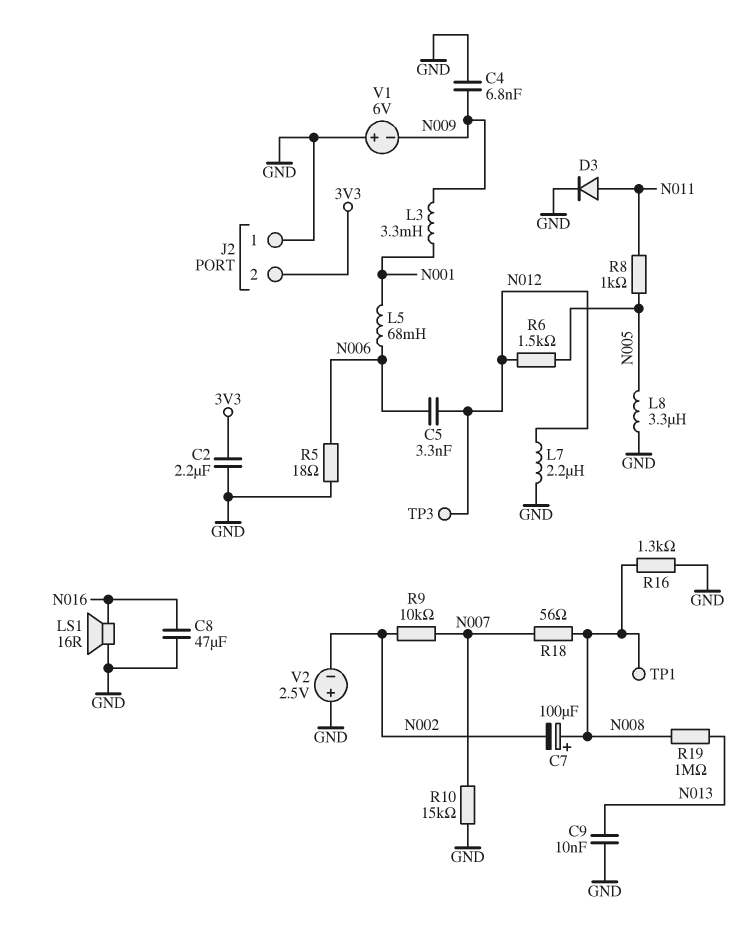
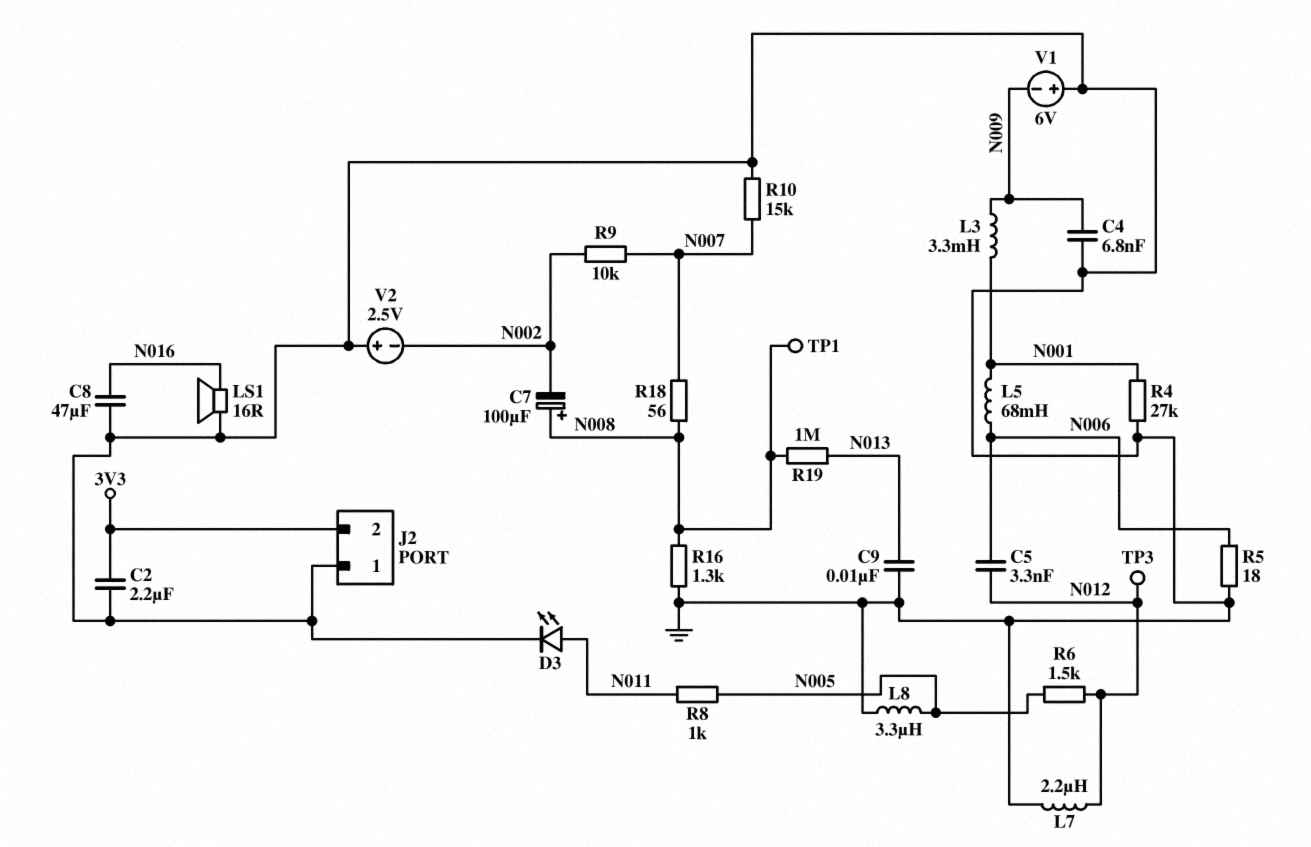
D3: diode (A N011, K GND) -> LED (A N011, K GND)
R4: none -> 27k (GND, N001)

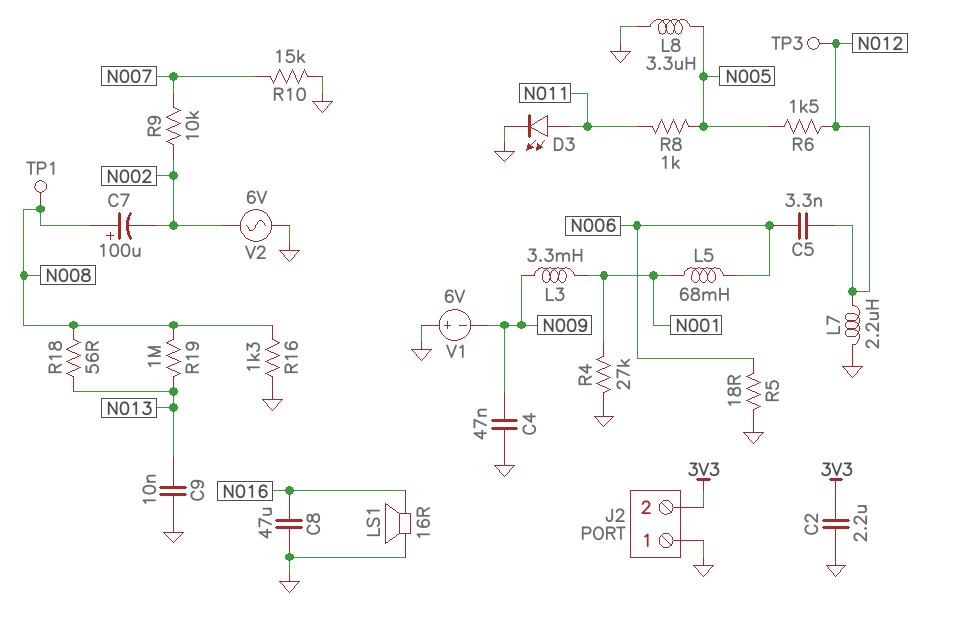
C4: 6.8nF (GND, N009) -> 47nF (GND, N009)
R18: 56 (N007, N008) -> 56 (N008, N013)
V2: 2.5V (plus GND, minus N002) -> AC 6V (GND, N002)

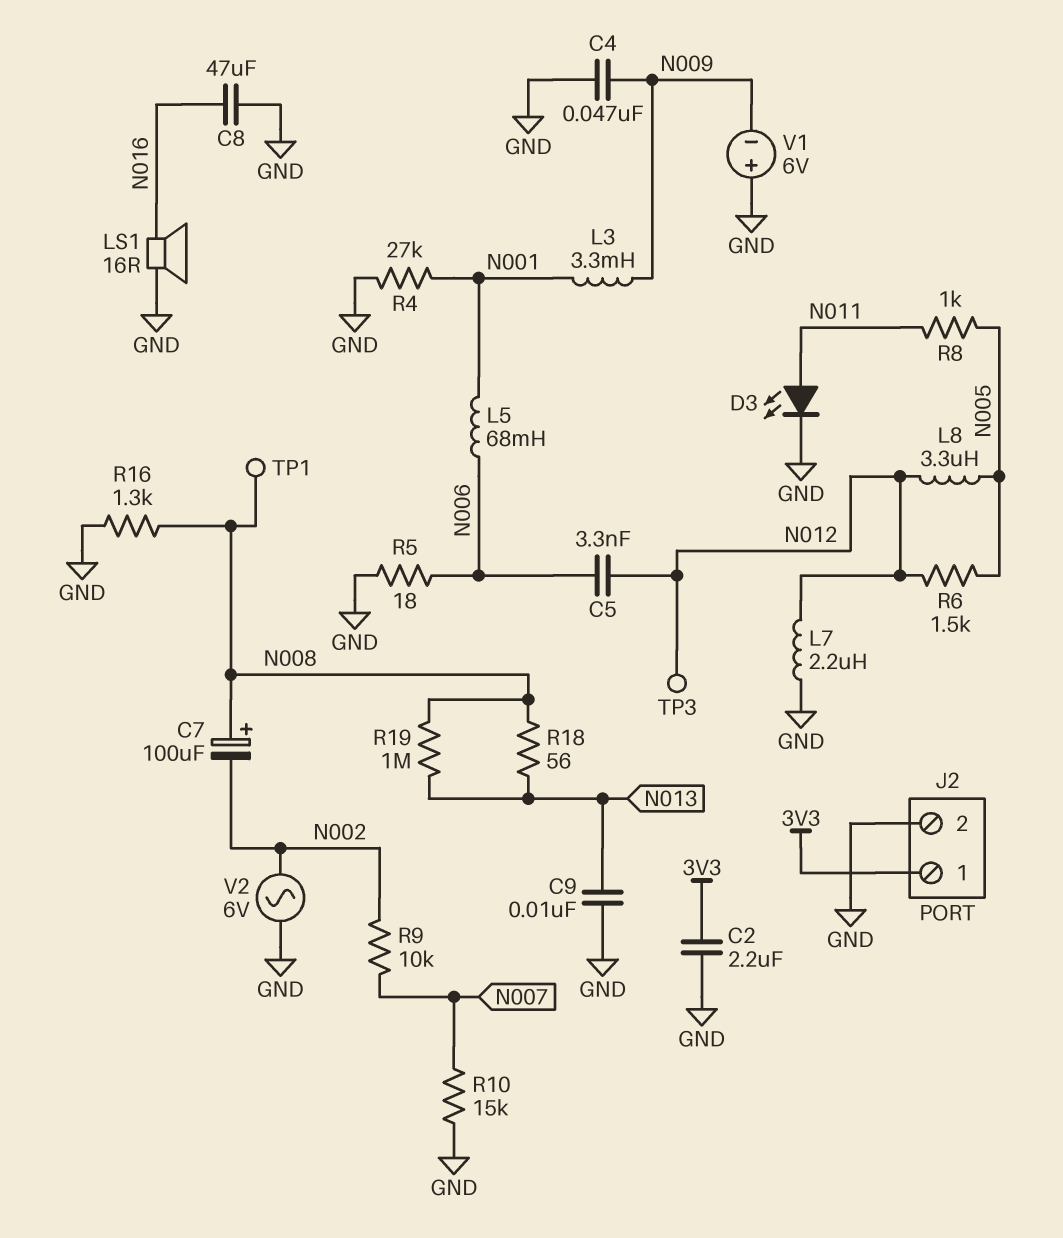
J2 pin 1: GND -> 3V3
J2 pin 2: 3V3 -> GND
L8: 3.3uH (GND, N005) -> 3.3uH (N005, N012)

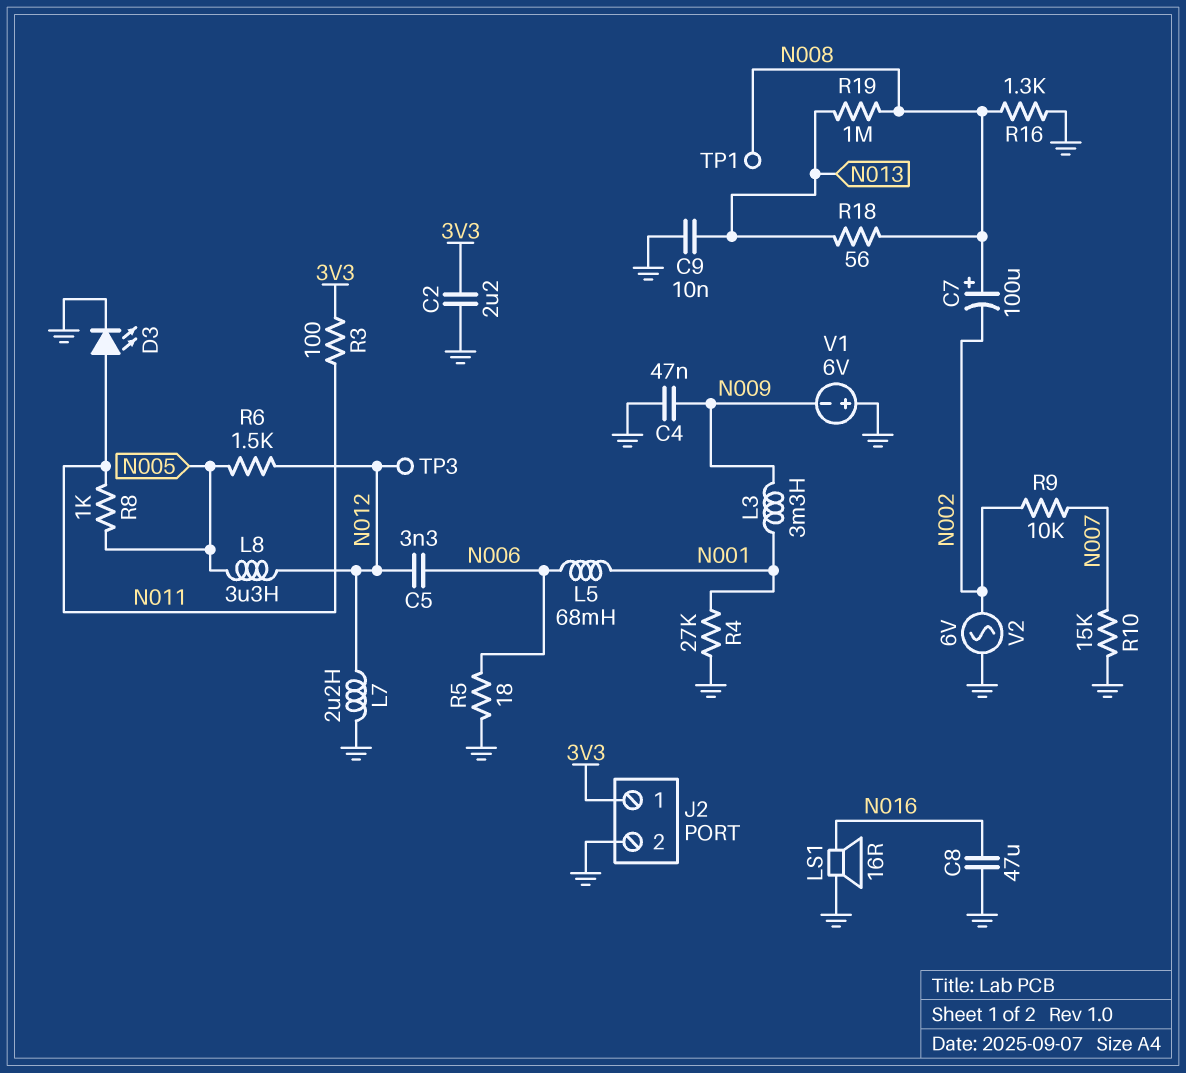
R3: none -> 100 (3V3, N011)

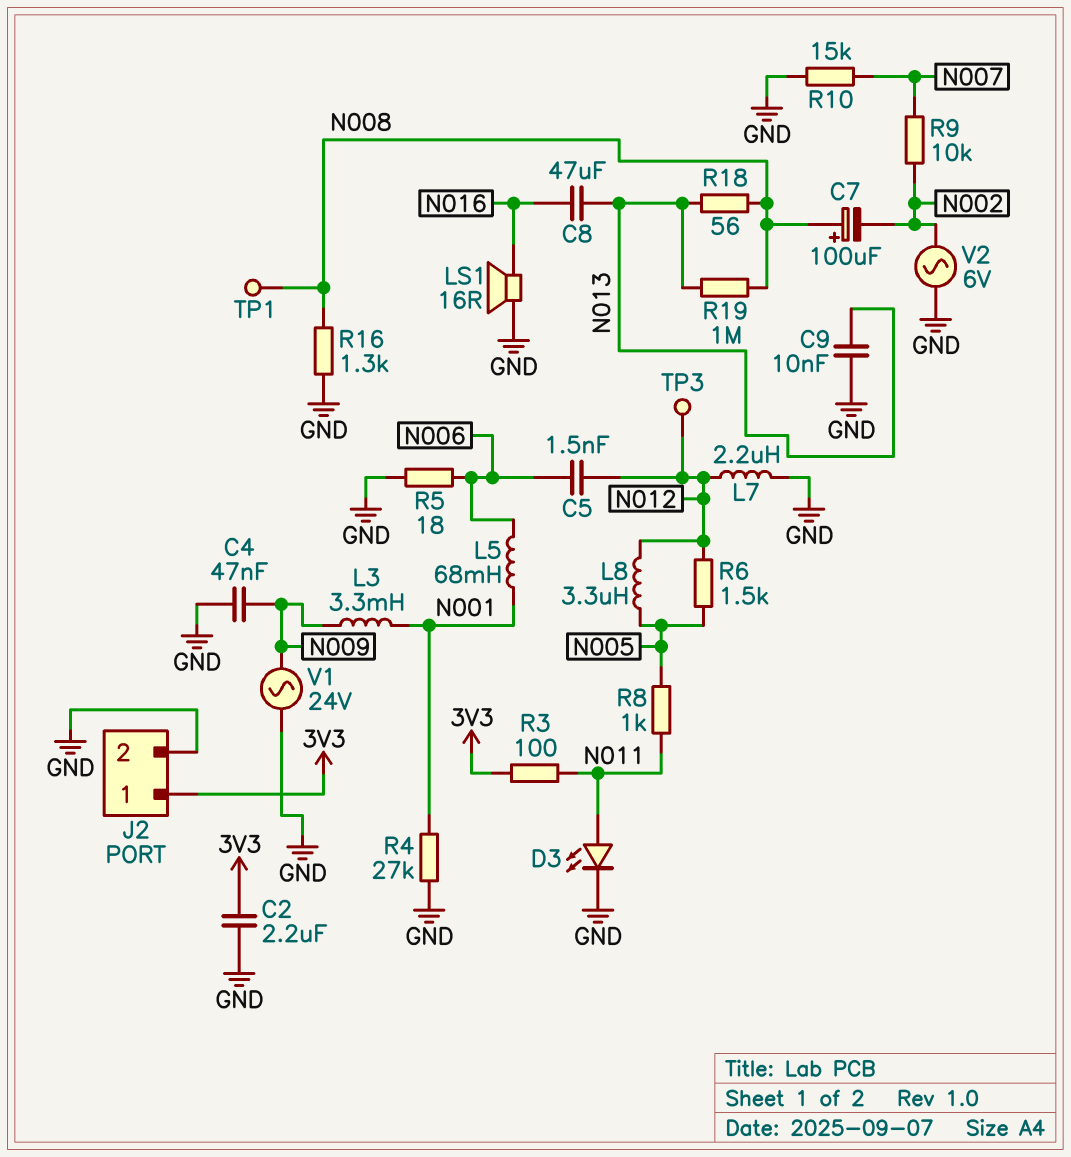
C5: 3.3nF (N006, N012) -> 1.5nF (N006, N012)
C8: 47uF (GND, N016) -> 47uF (N013, N016)
V1: 6V (plus GND, minus N009) -> AC 24V (GND, N009)

